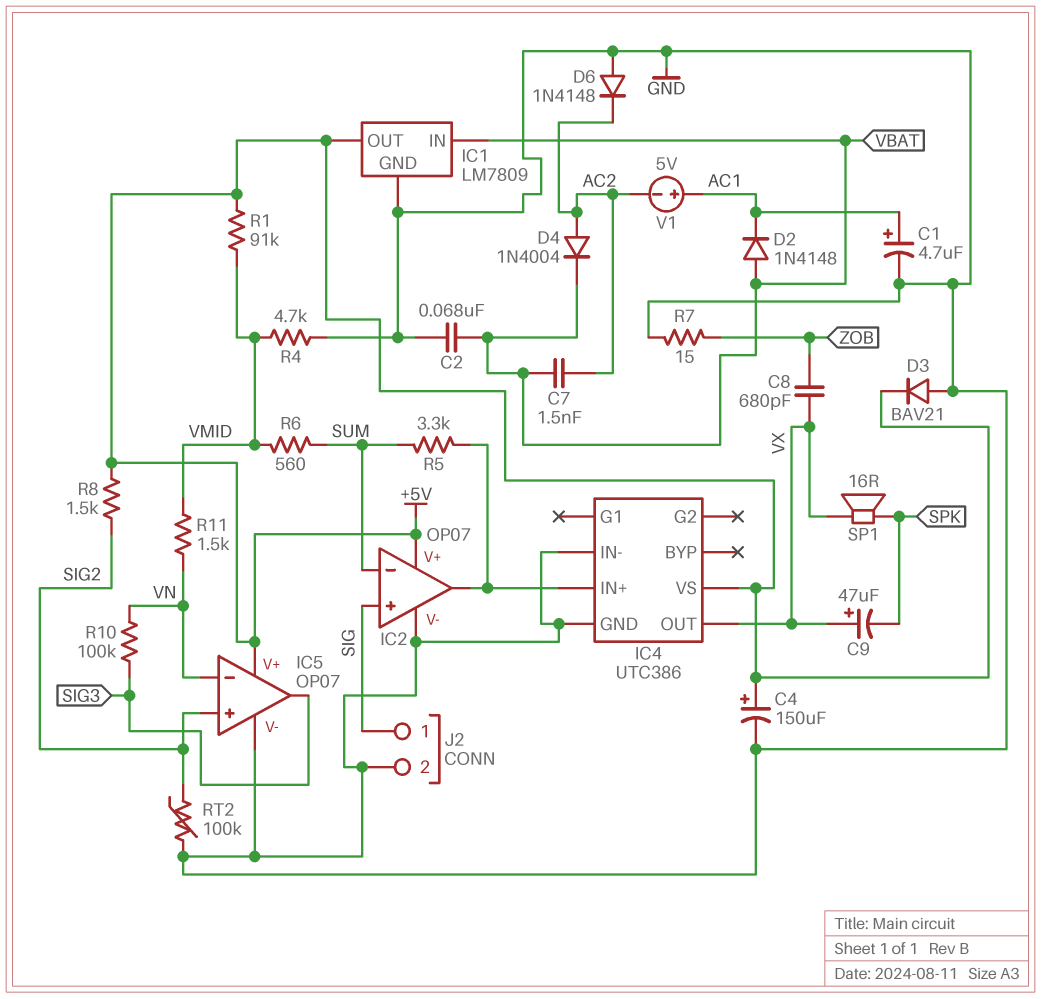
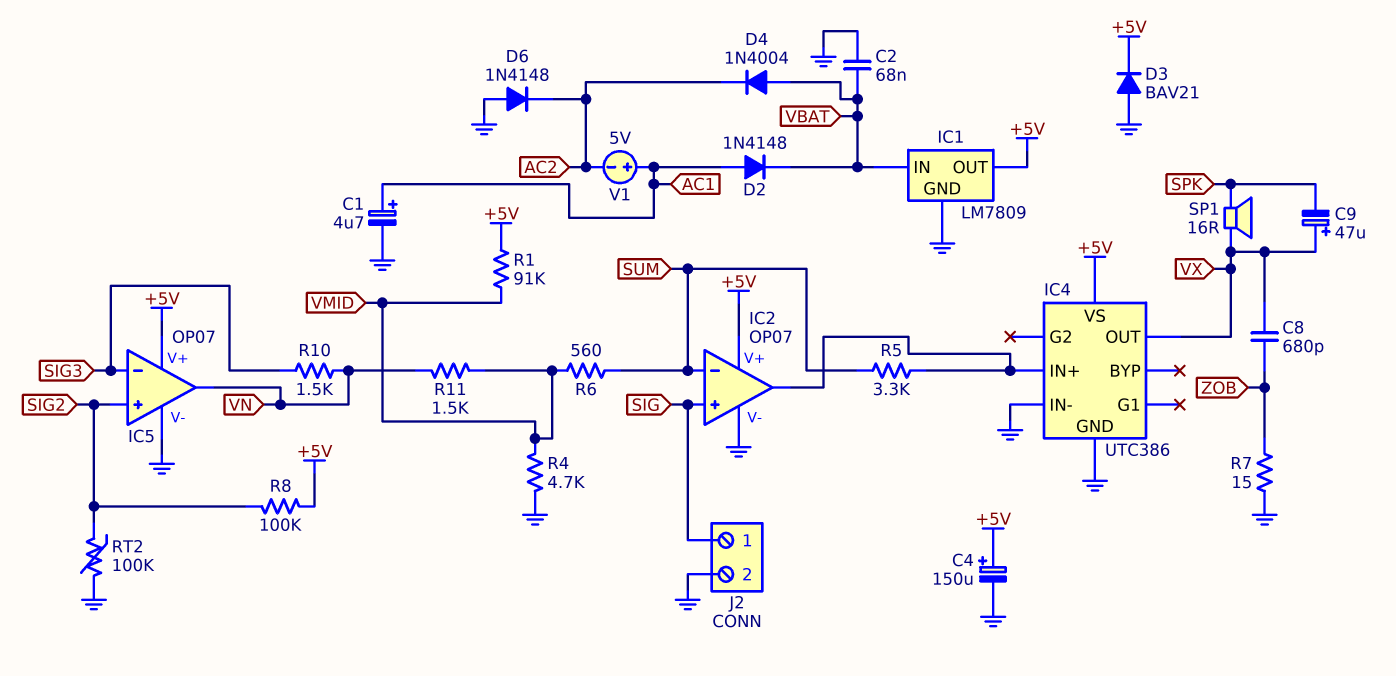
C7: 1.5nF (AC2, VBAT) -> none
D2: diode 1N4148 (A VBAT, K AC1) -> diode 1N4148 (A AC1, K VBAT)
D4: diode 1N4004 (A AC2, K VBAT) -> diode 1N4004 (A VBAT, K AC2)
IC5 pin in-: VN -> SIG3
IC5 pin out: SIG3 -> VN
R8: 1.5k (+5V, SIG2) -> 100k (+5V, SIG2)
R10: 100k (SIG3, VN) -> 1.5k (SIG3, VN)

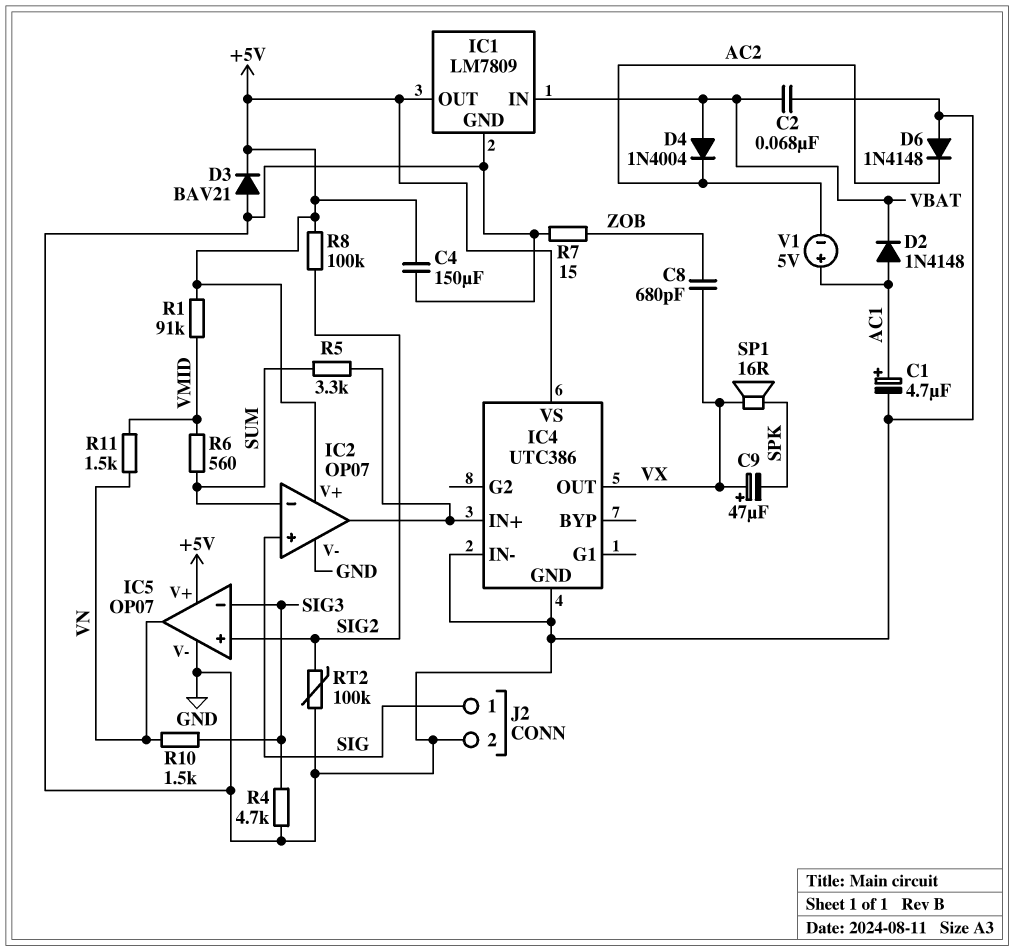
C4: 150uF (plus +5V, minus GND) -> 150uF (+5V, GND)
R4: 4.7k (GND, VMID) -> 4.7k (GND, SIG3)

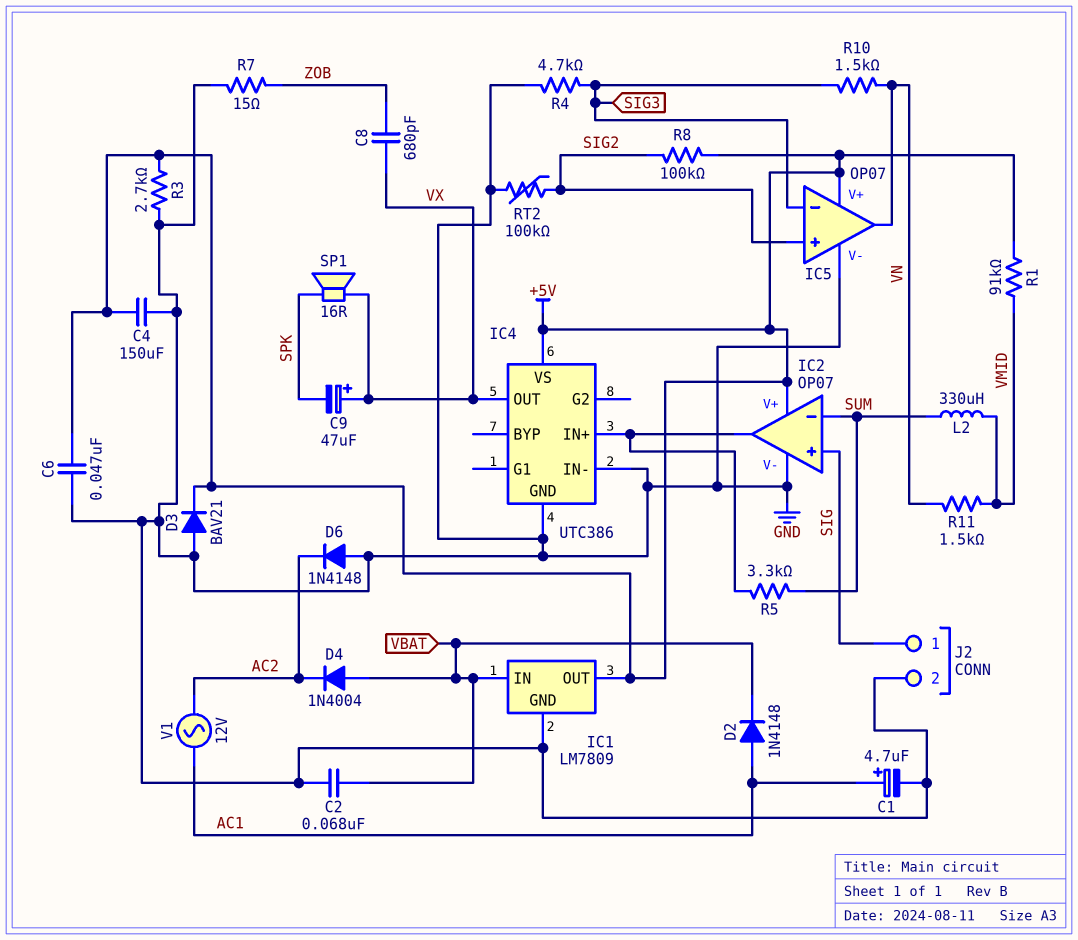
C6: none -> 47nF (+5V, GND)
L2: none -> 330uH (SUM, VMID)
R3: none -> 2.7k (+5V, GND)
R6: 560 (SUM, VMID) -> none
V1: 5V (plus AC1, minus AC2) -> AC 12V (AC1, AC2)

